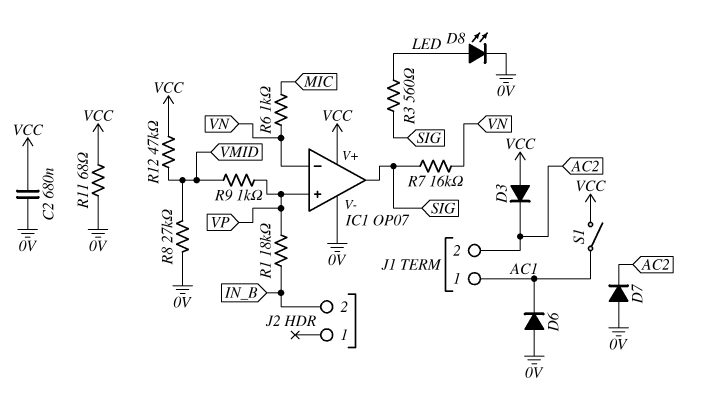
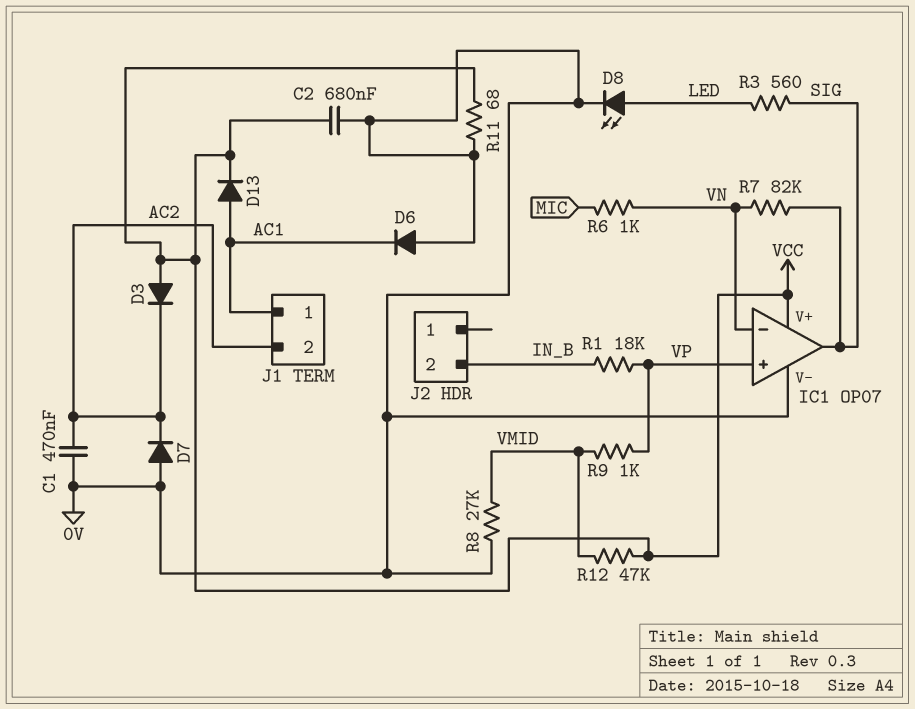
C1: none -> 470nF (0V, AC2)
D13: none -> diode (A AC1, K VCC)
R7: 16k (SIG, VN) -> 82k (SIG, VN)
S1: switch (AC1, VCC) -> none

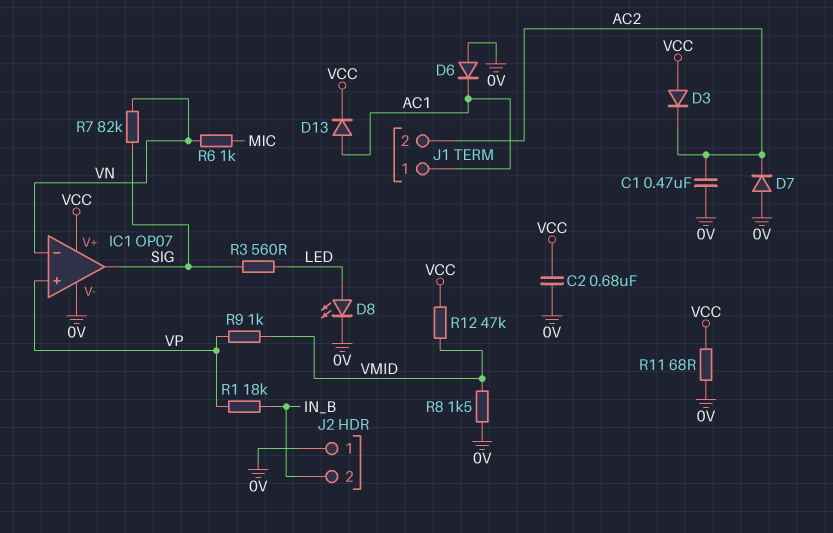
J2 pin 1: none -> 0V
R8: 27k (0V, VMID) -> 1.5k (0V, VMID)

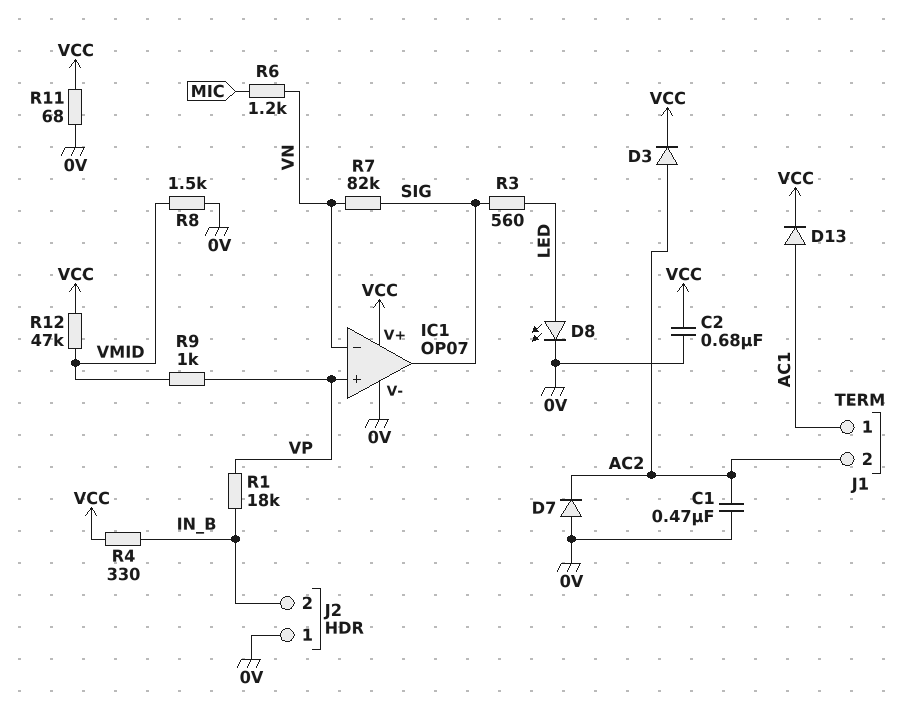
D3: diode (A VCC, K AC2) -> diode (A AC2, K VCC)
D6: diode (A 0V, K AC1) -> none
R4: none -> 330 (IN_B, VCC)
R6: 1k (MIC, VN) -> 1.2k (MIC, VN)

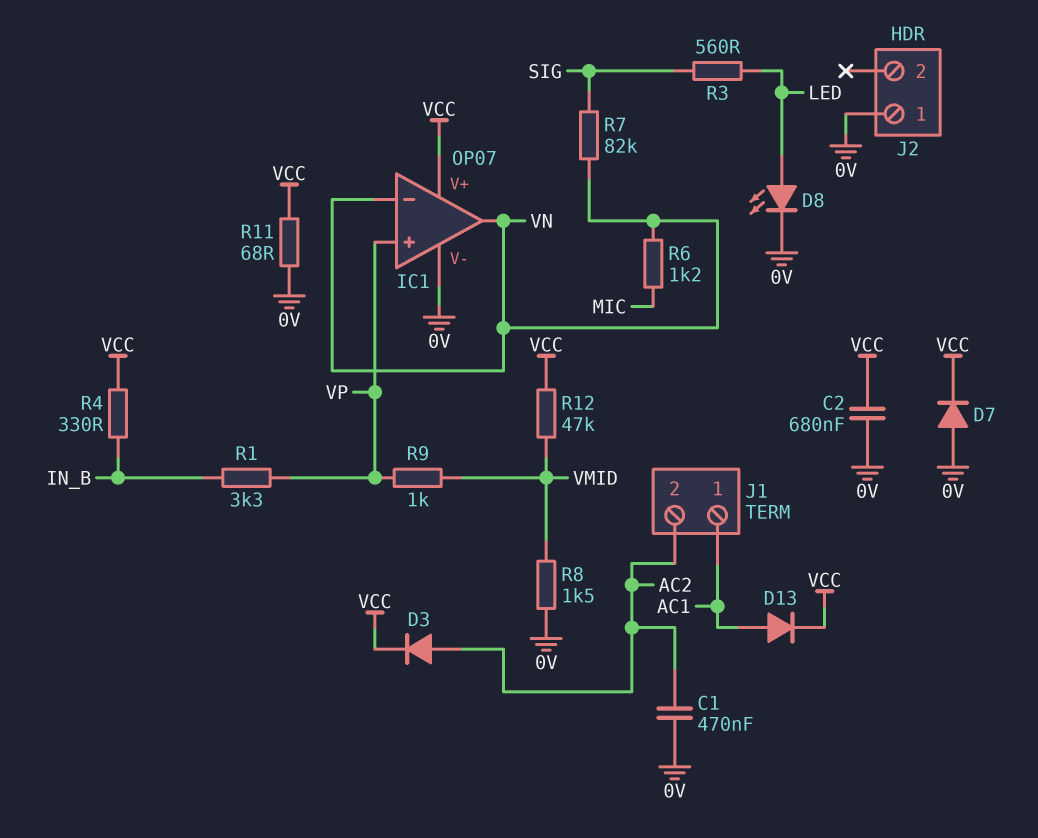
D7: diode (A 0V, K AC2) -> diode (A 0V, K VCC)
IC1 pin out: SIG -> VN
J2 pin 2: IN_B -> none
R1: 18k (IN_B, VP) -> 3.3k (IN_B, VP)

